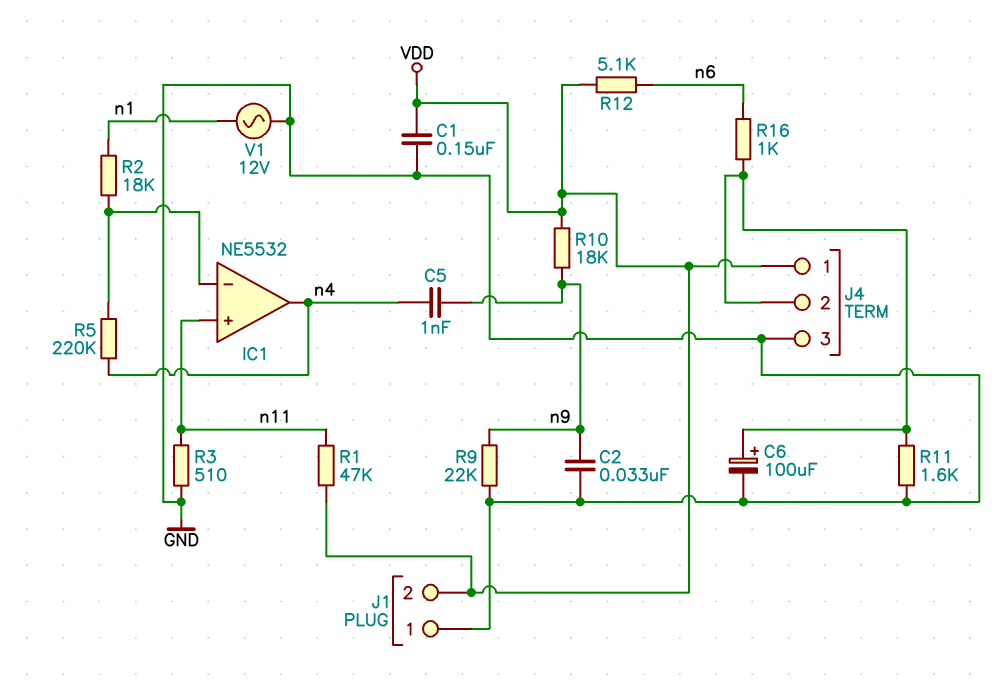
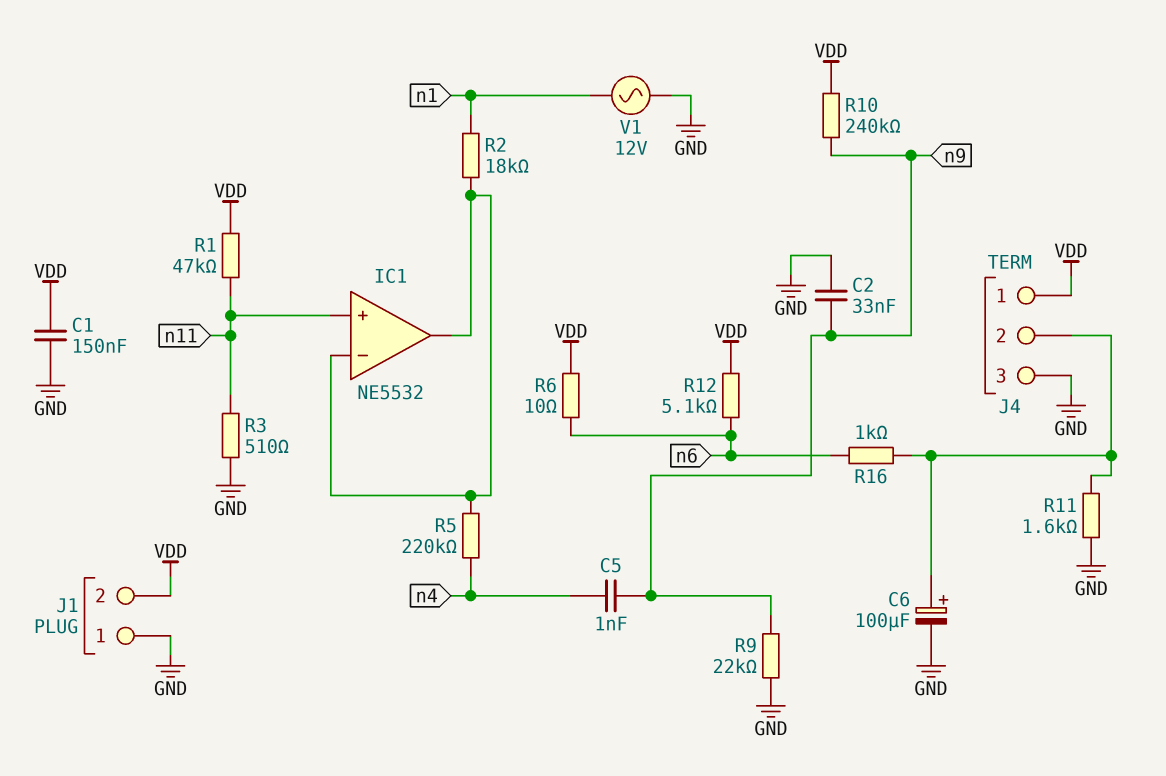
IC1 pin out: n4 -> IC1/in-
R6: none -> 10 (VDD, n6)
R10: 18k (VDD, n9) -> 240k (VDD, n9)

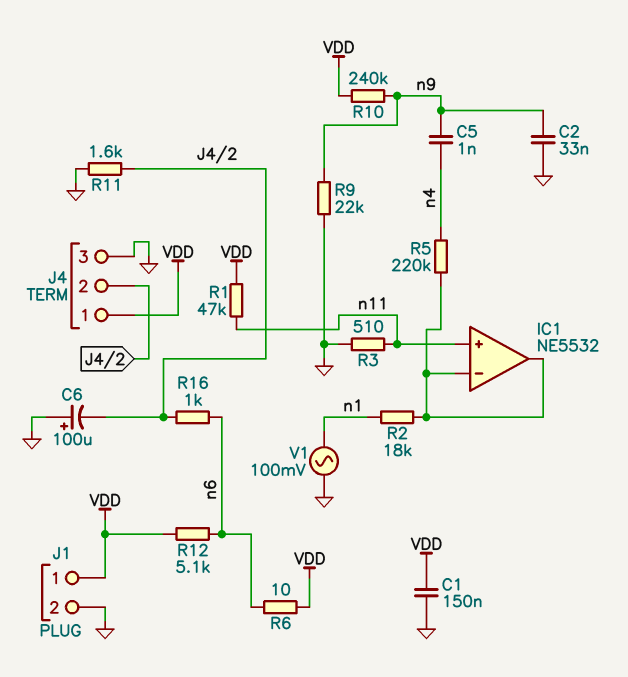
C6: 100uF (plus J4/2, minus GND) -> 100uF (plus GND, minus J4/2)
J1 pin 1: GND -> VDD
J1 pin 2: VDD -> GND
V1: AC 12V (GND, n1) -> AC 100mV (GND, n1)

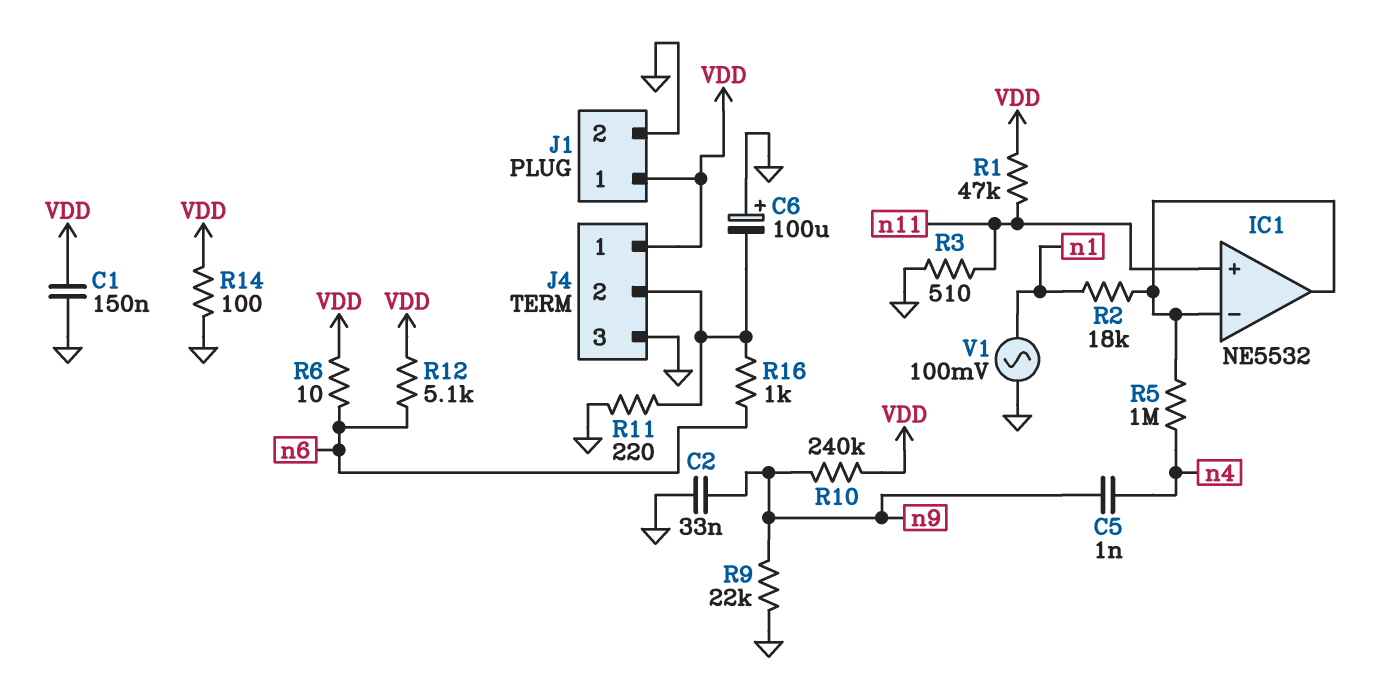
R5: 220k (IC1/in-, n4) -> 1M (IC1/in-, n4)
R11: 1.6k (GND, J4/2) -> 220 (GND, J4/2)
R14: none -> 100 (GND, VDD)

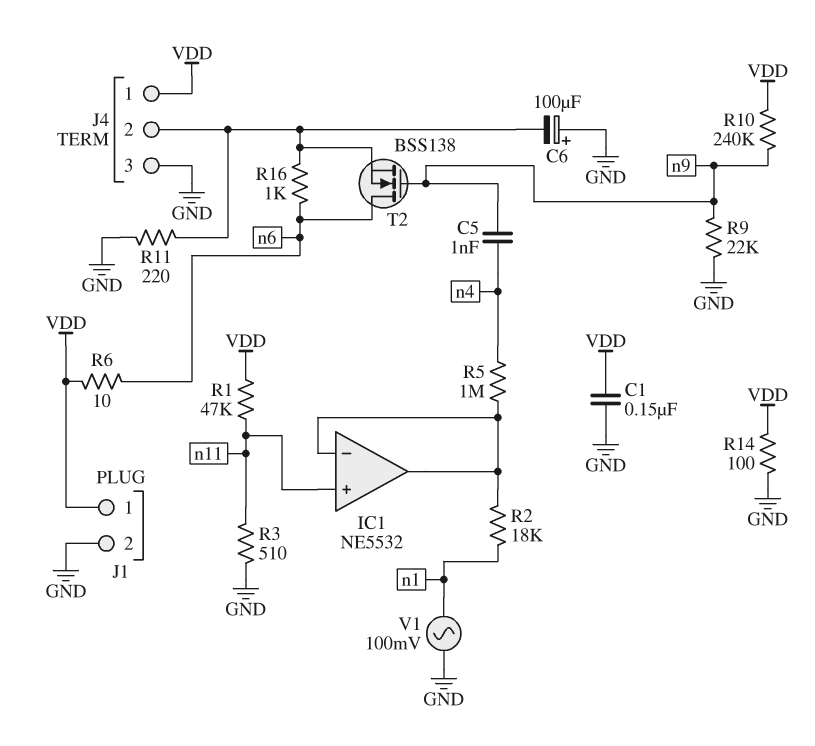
C2: 33nF (GND, n9) -> none
R12: 5.1k (VDD, n6) -> none
T2: none -> NMOS BSS138 (G n9, D n6, S J4/2)

